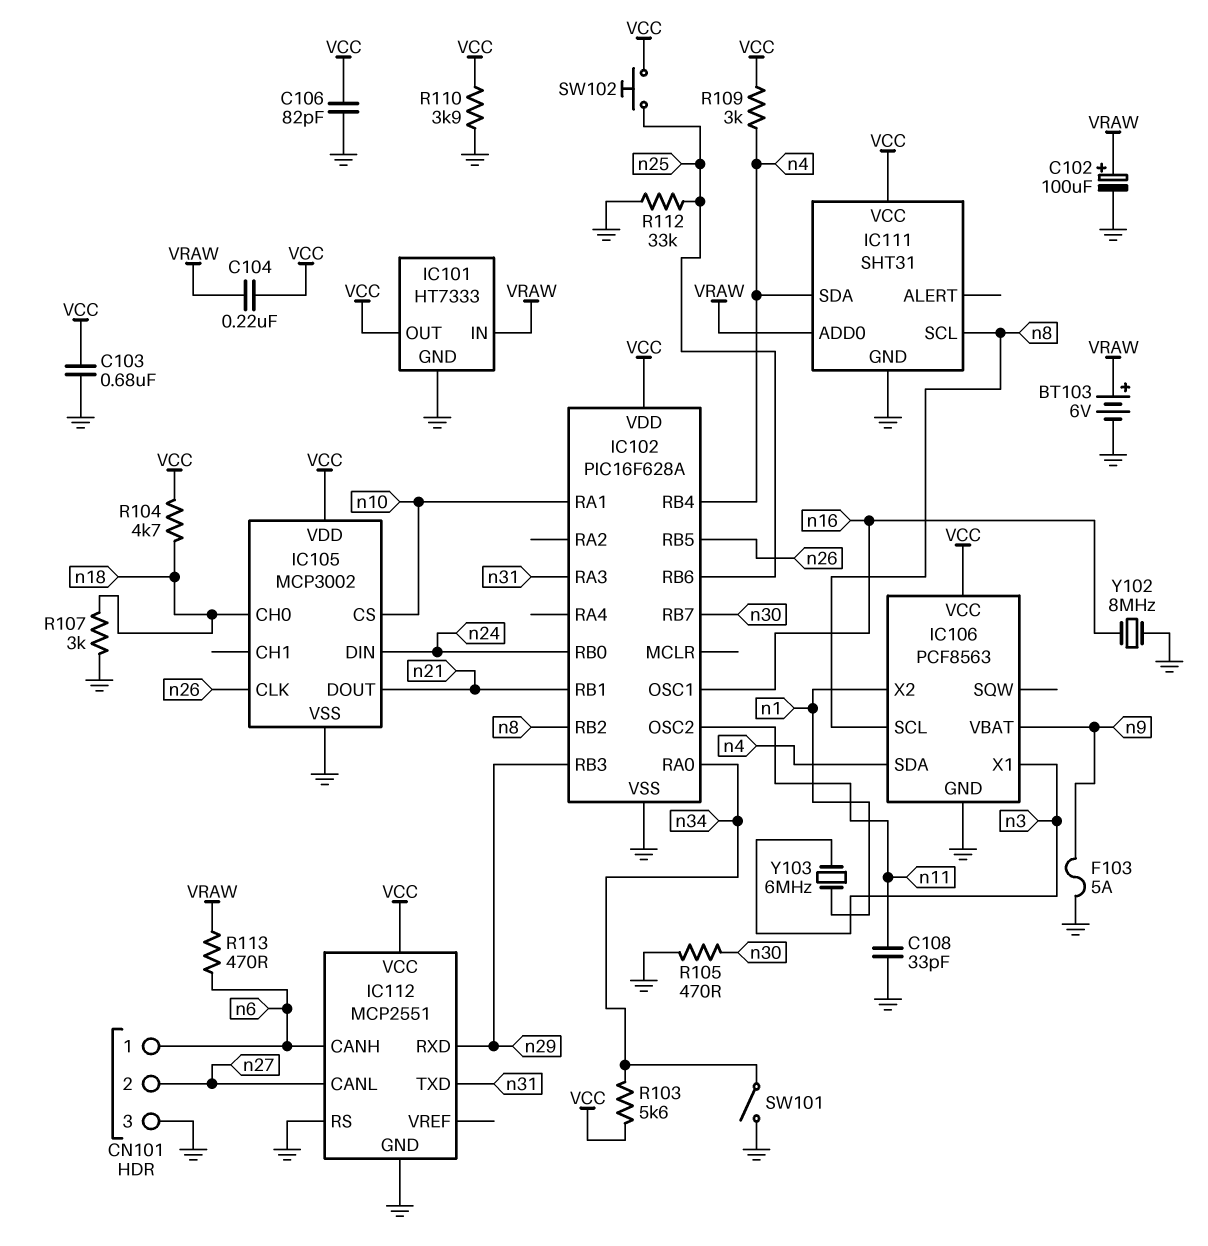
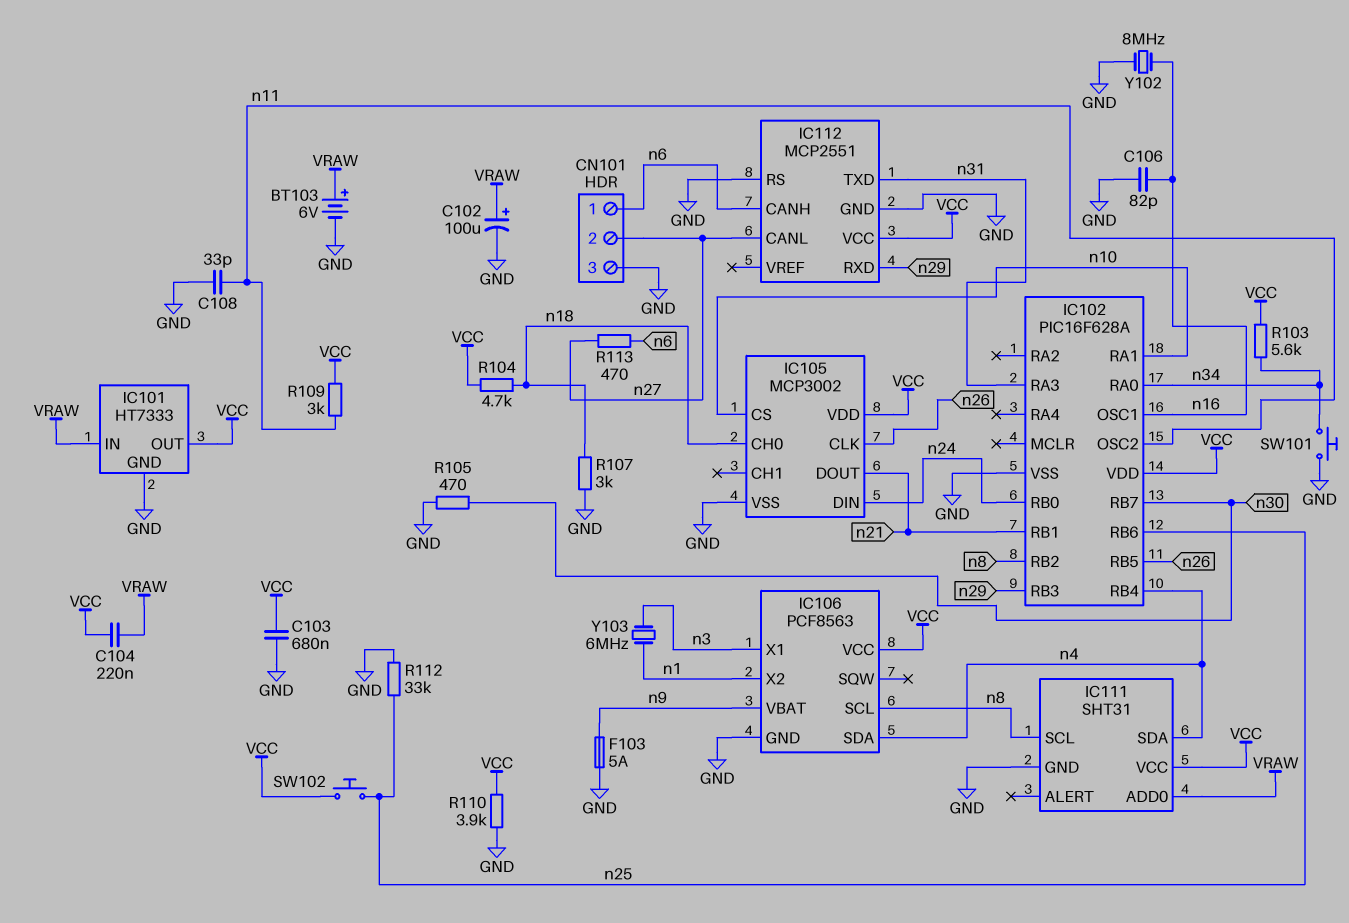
C106: 82pF (GND, VCC) -> 82pF (GND, n16)
R109: 3k (VCC, n4) -> 3k (VCC, n11)
R113: 470 (VRAW, n6) -> 470 (n6, n27)
SW101: switch (GND, n34) -> button (GND, n34)

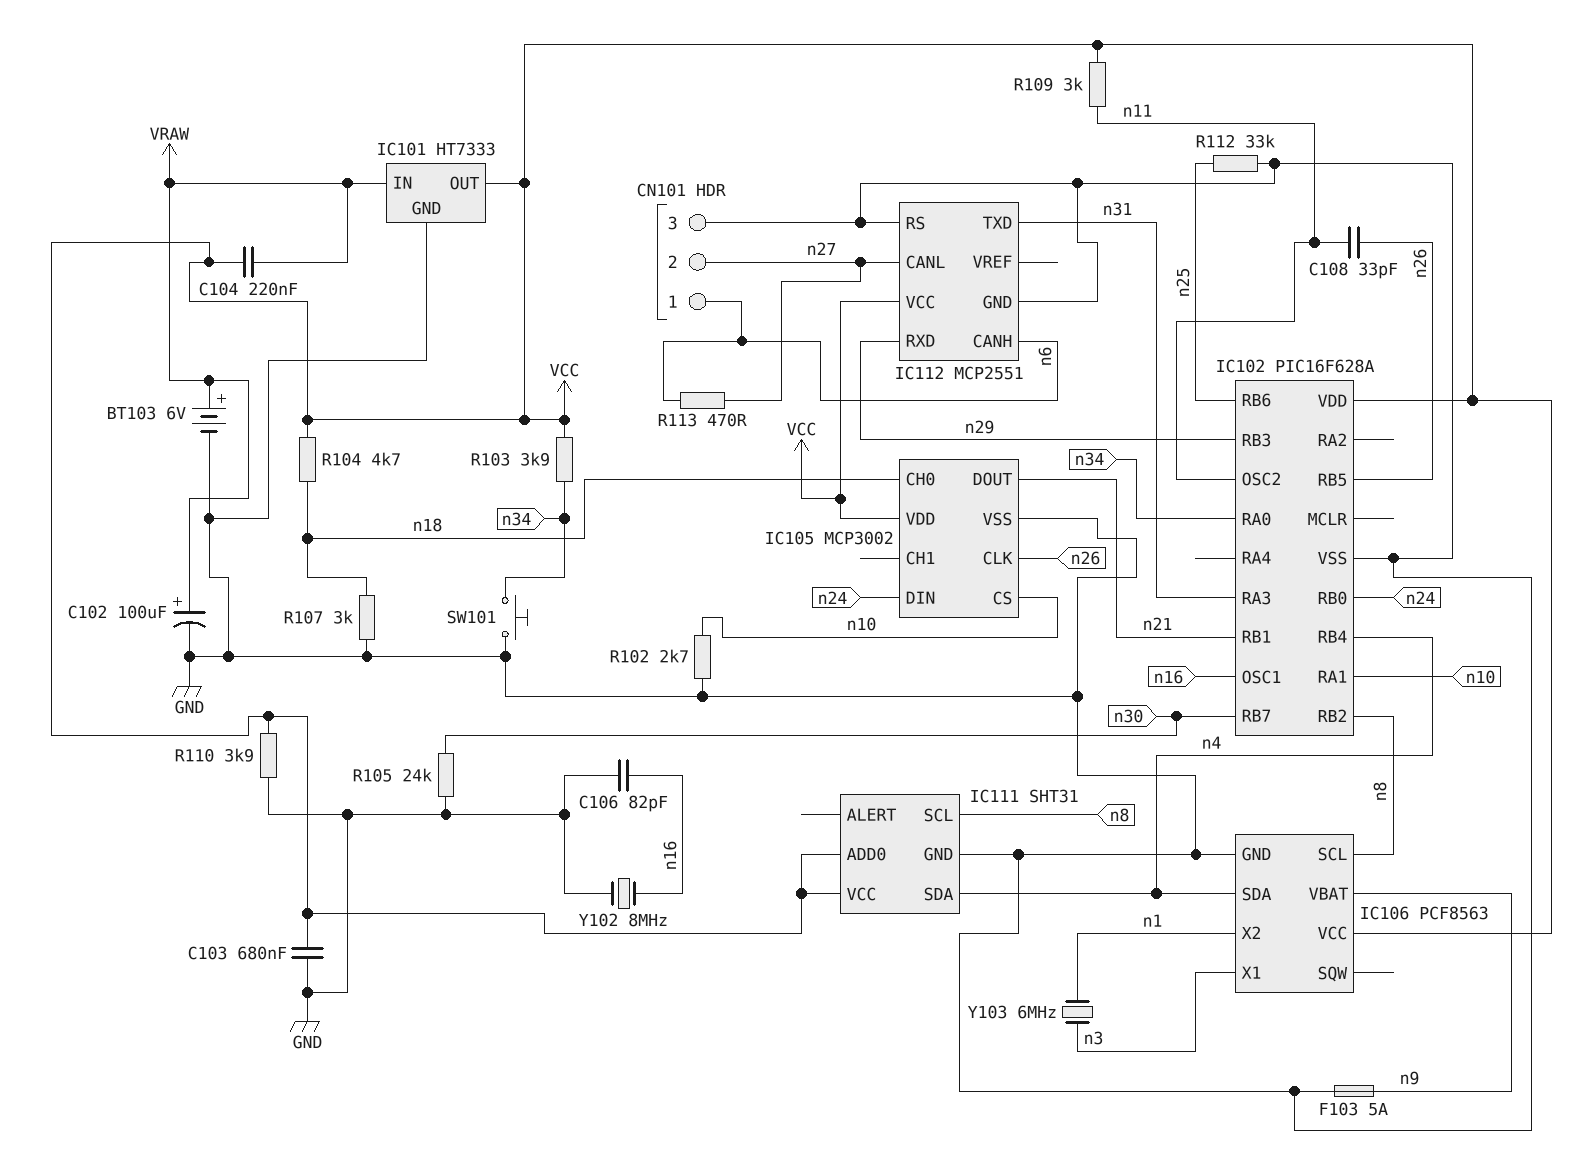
C108: 33pF (GND, n11) -> 33pF (n11, n26)
IC111 pin ADD0: VRAW -> VCC
R102: none -> 2.7k (GND, n10)
R103: 5.6k (VCC, n34) -> 3.9k (VCC, n34)
R105: 470 (GND, n30) -> 24k (GND, n30)
SW102: button (VCC, n25) -> none

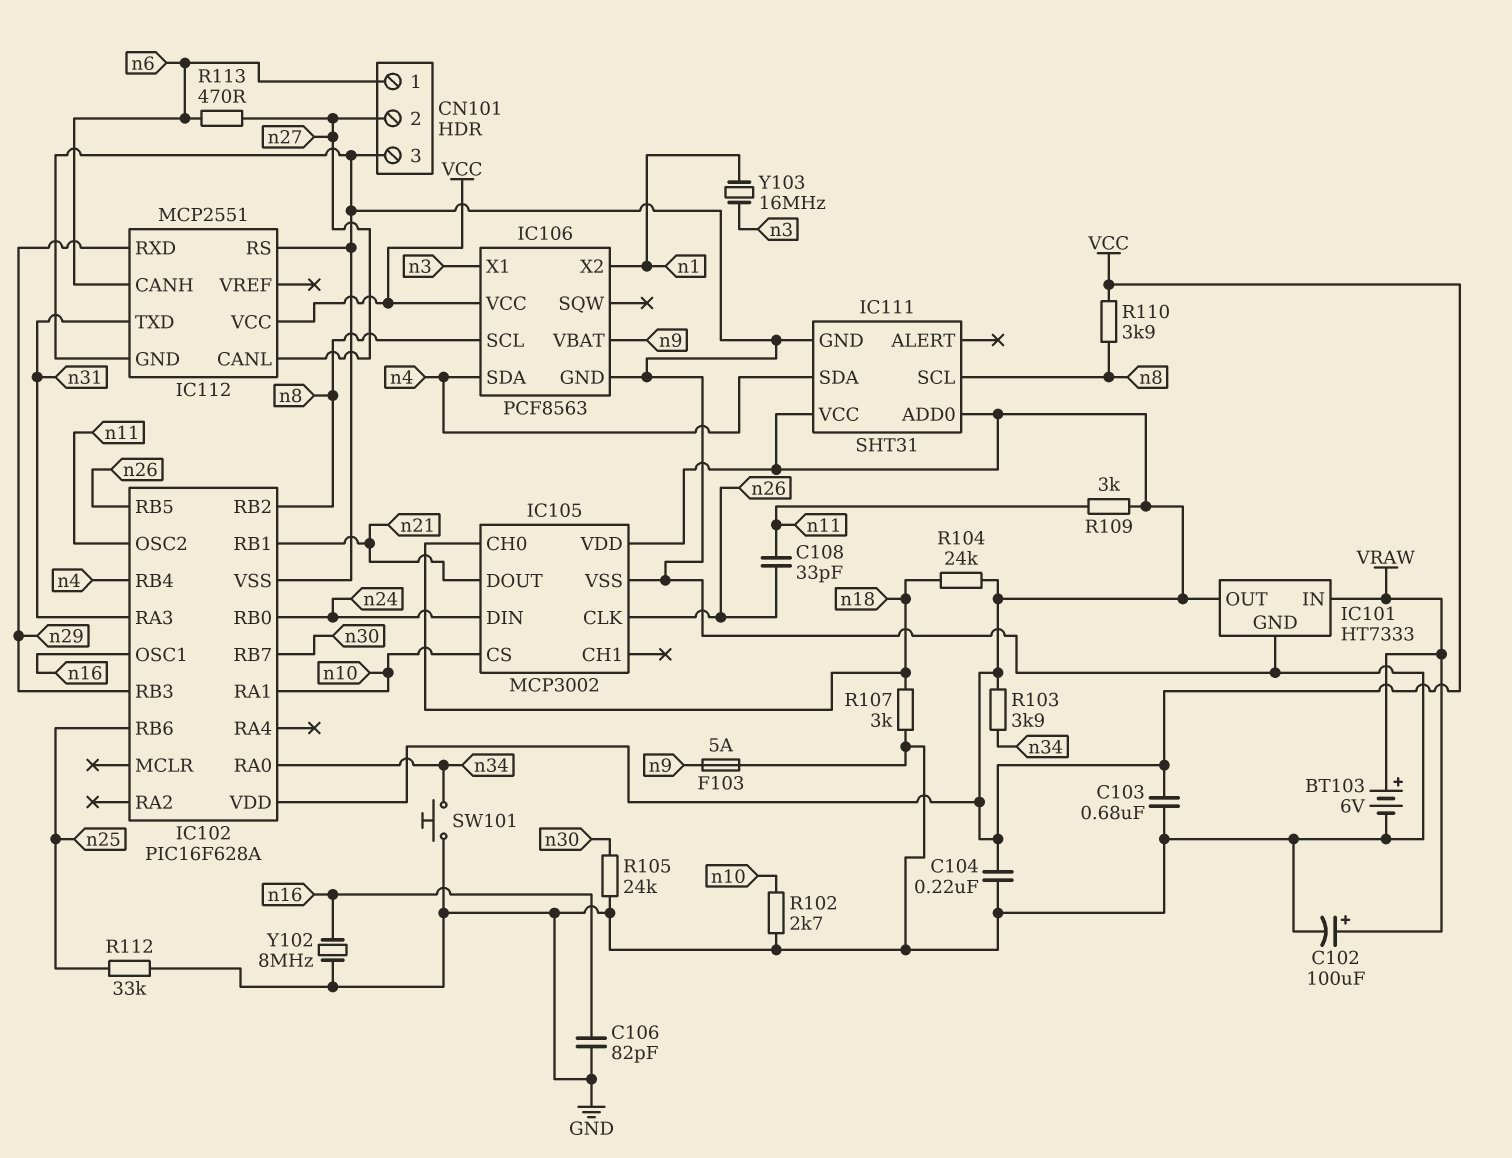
C104: 220nF (VCC, VRAW) -> 220nF (GND, VCC)
R104: 4.7k (VCC, n18) -> 24k (VCC, n18)
R110: 3.9k (GND, VCC) -> 3.9k (VCC, n8)
Y103: 6MHz (n1, n3) -> 16MHz (n1, n3)

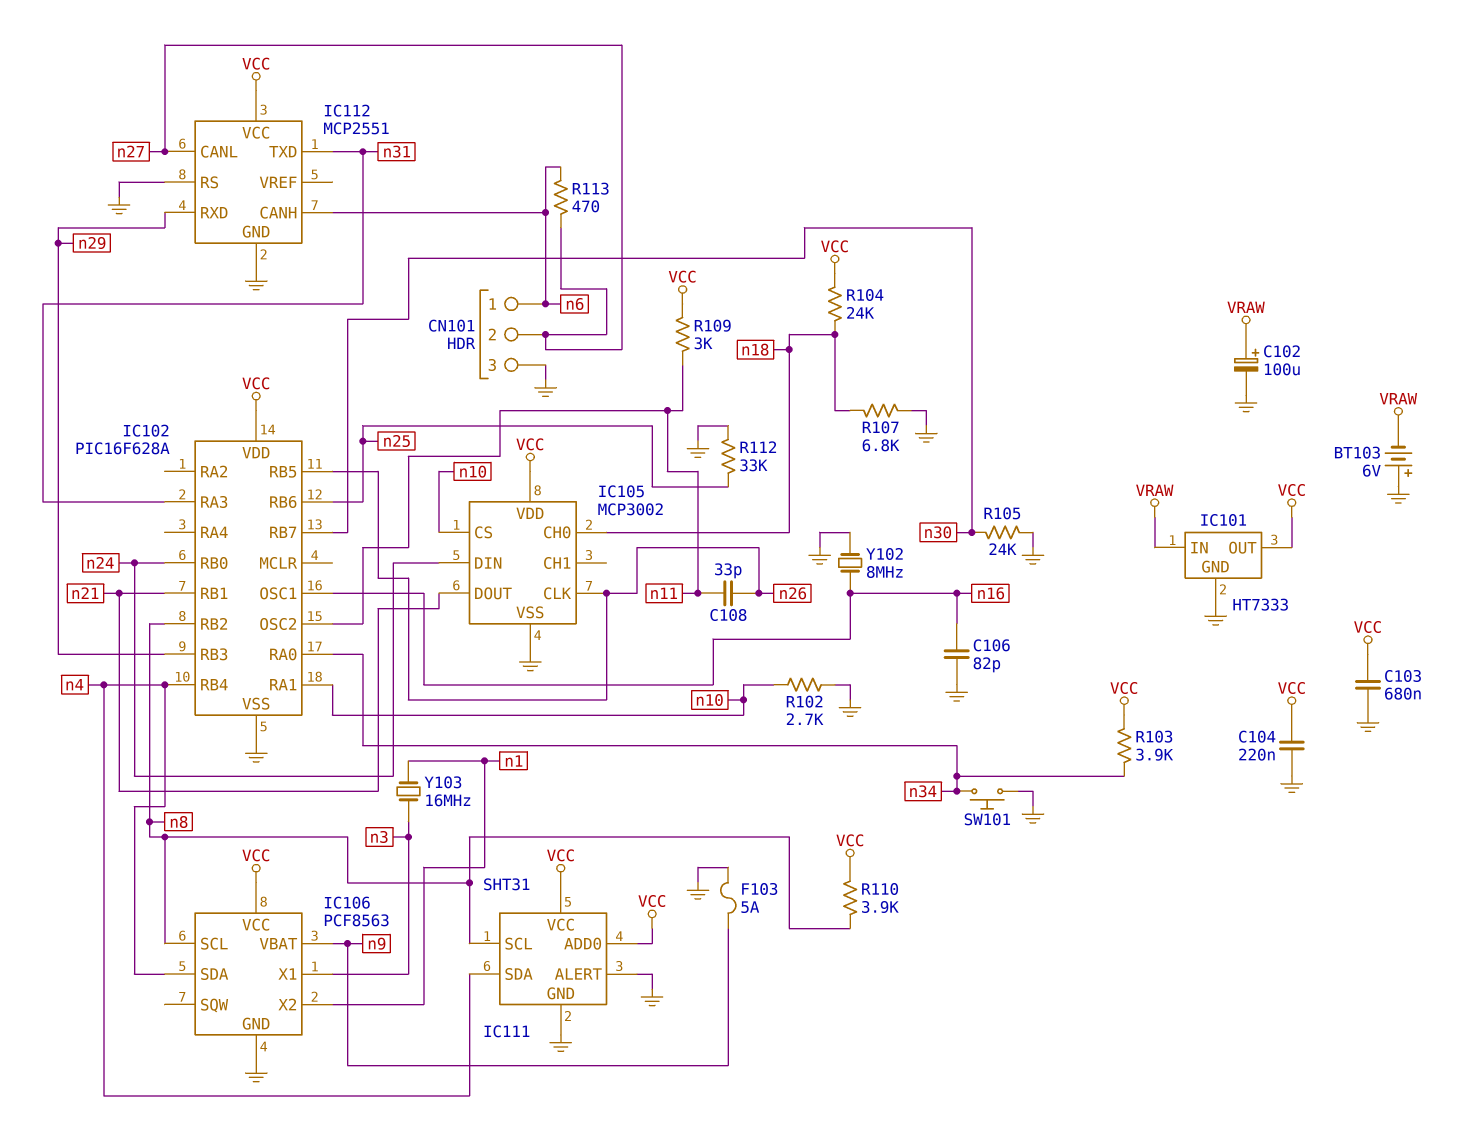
BT103: 6V (plus VRAW, minus GND) -> 6V (plus GND, minus VRAW)
IC111 pin ALERT: none -> GND
R107: 3k (GND, n18) -> 6.8k (GND, n18)

